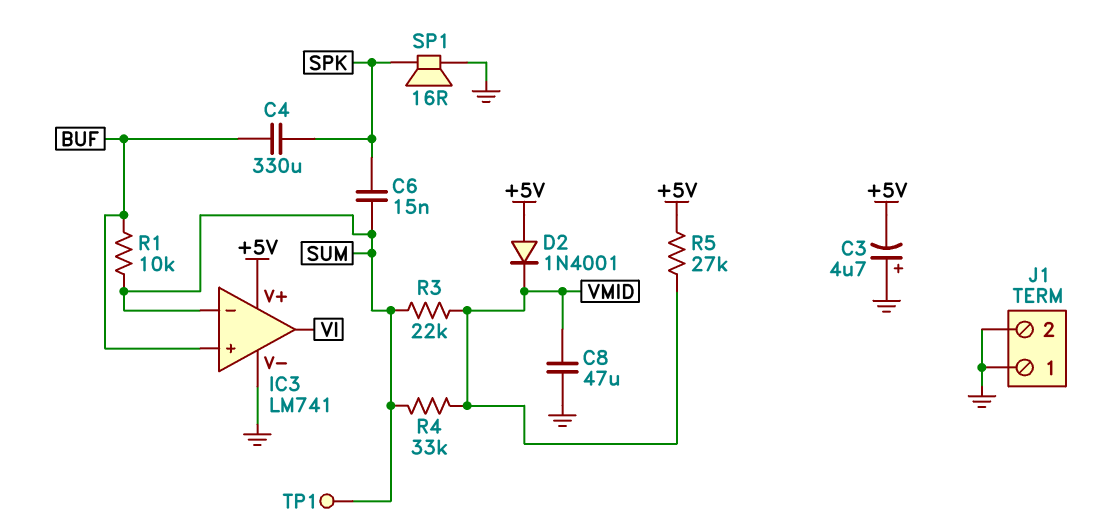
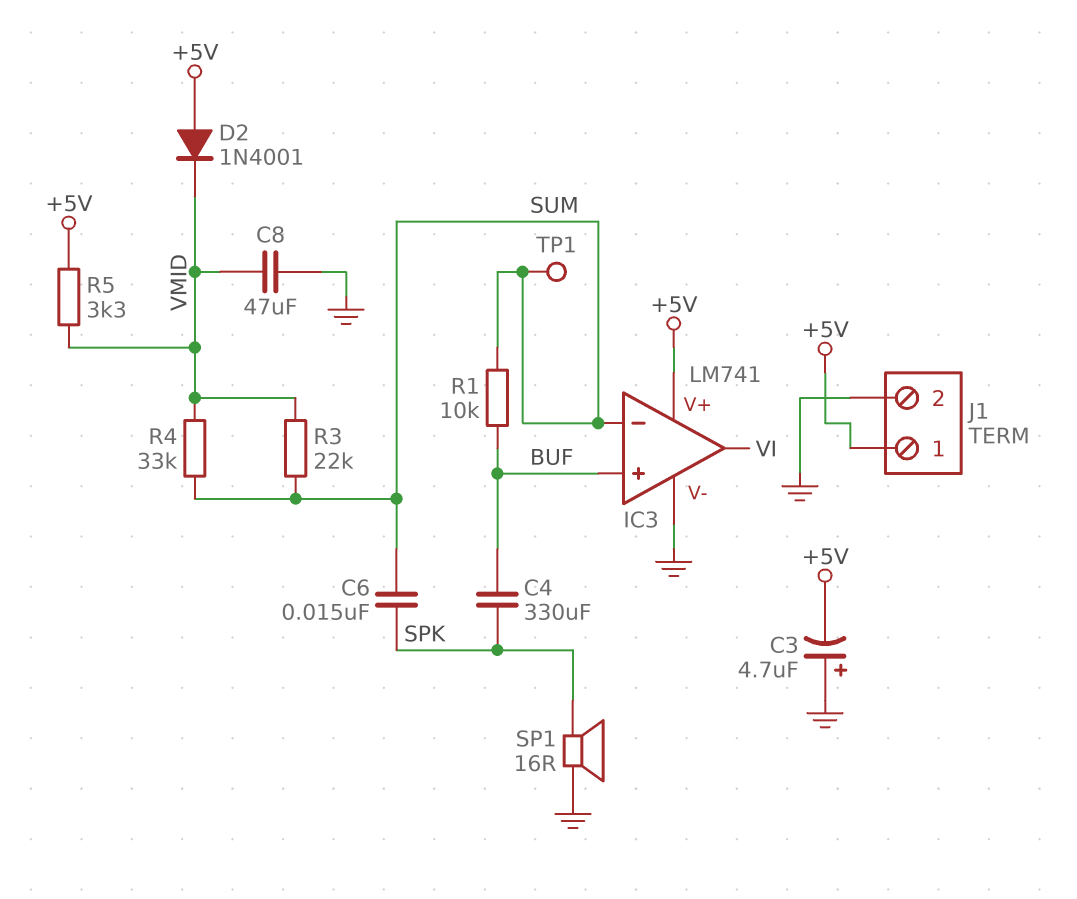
J1 pin 1: GND -> +5V
R5: 27k (+5V, VMID) -> 3.3k (+5V, VMID)

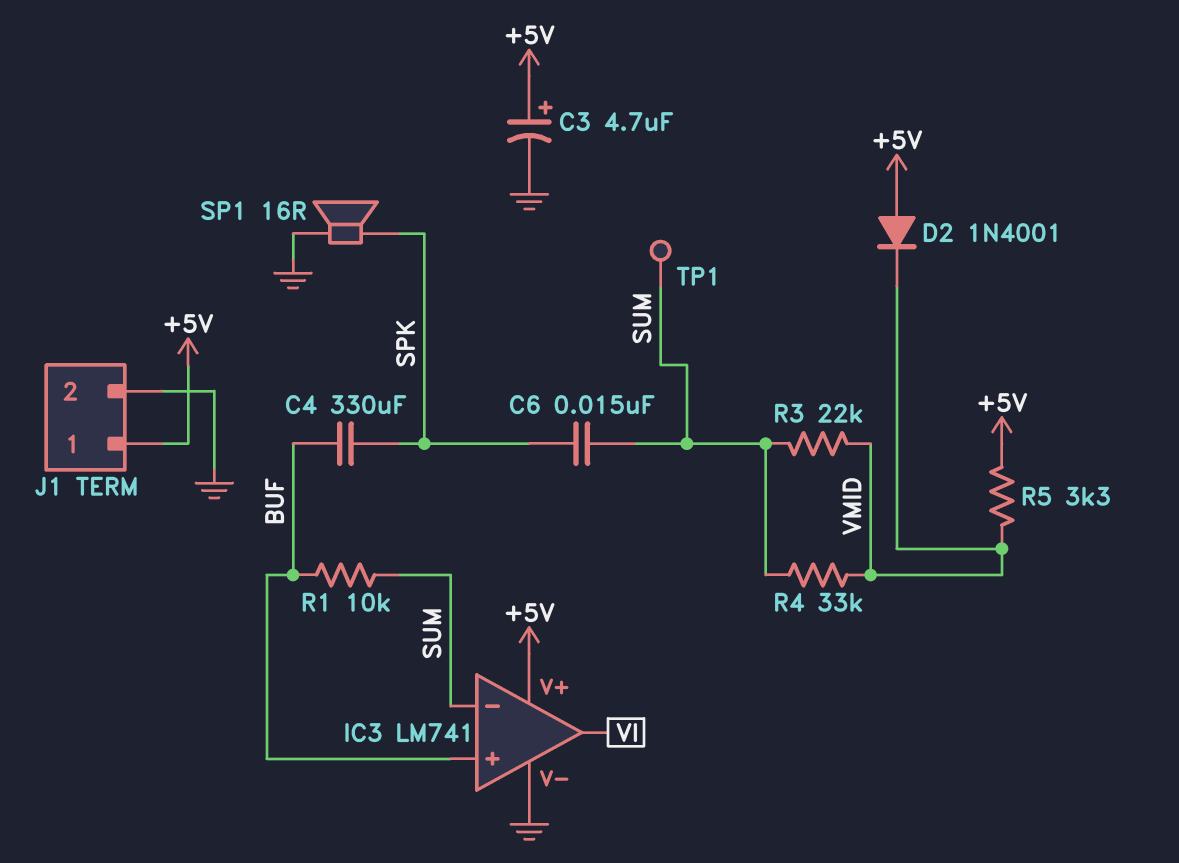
C3: 4.7uF (plus GND, minus +5V) -> 4.7uF (plus +5V, minus GND)
C8: 47uF (GND, VMID) -> none

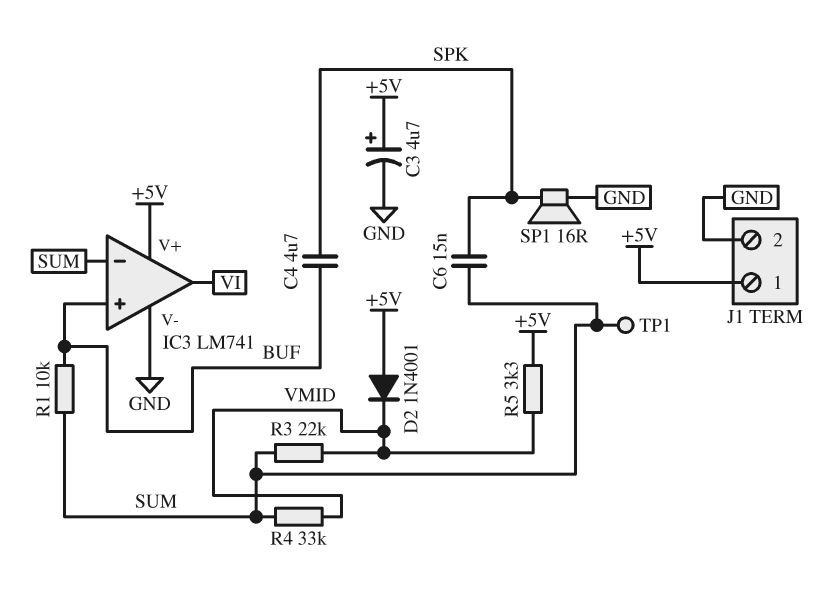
C4: 330uF (BUF, SPK) -> 4.7uF (BUF, SPK)

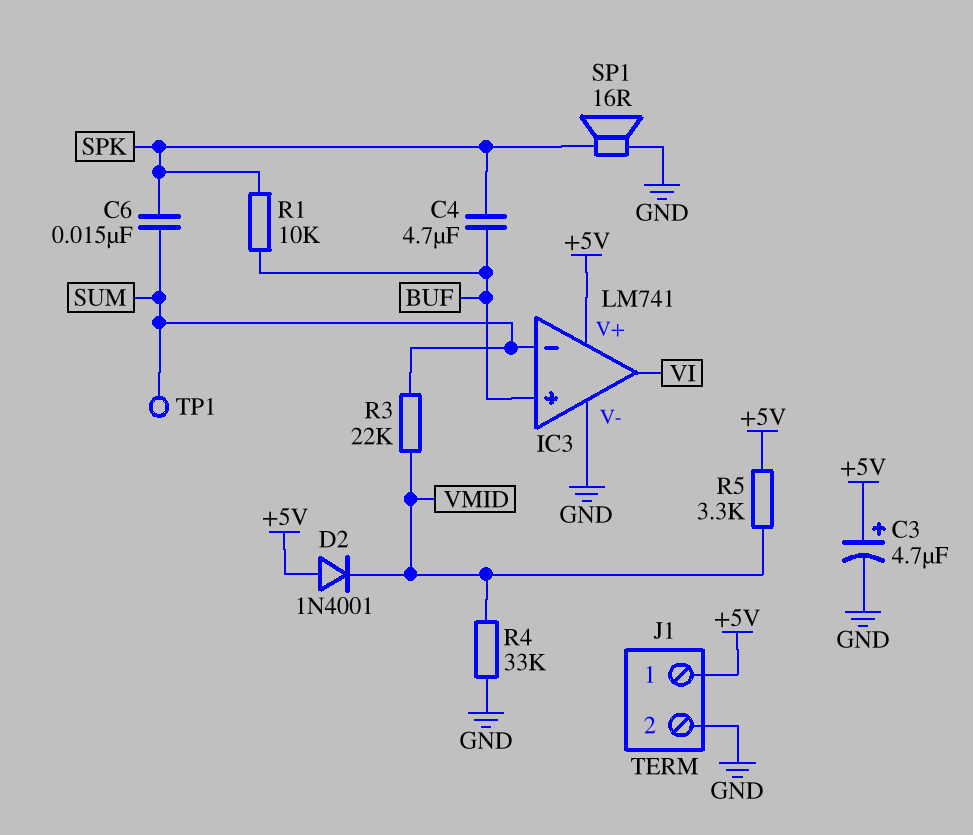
R1: 10k (BUF, SUM) -> 10k (BUF, SPK)
R4: 33k (SUM, VMID) -> 33k (GND, VMID)

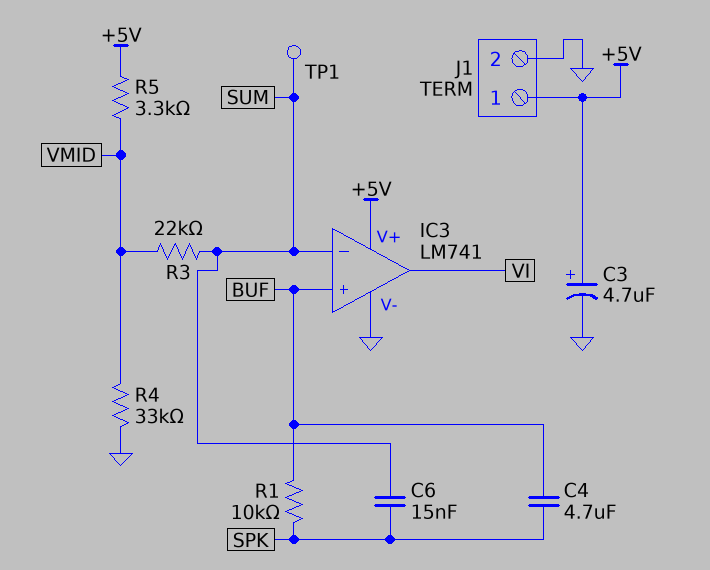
D2: diode 1N4001 (A +5V, K VMID) -> none
SP1: speaker 16R (GND, SPK) -> none

